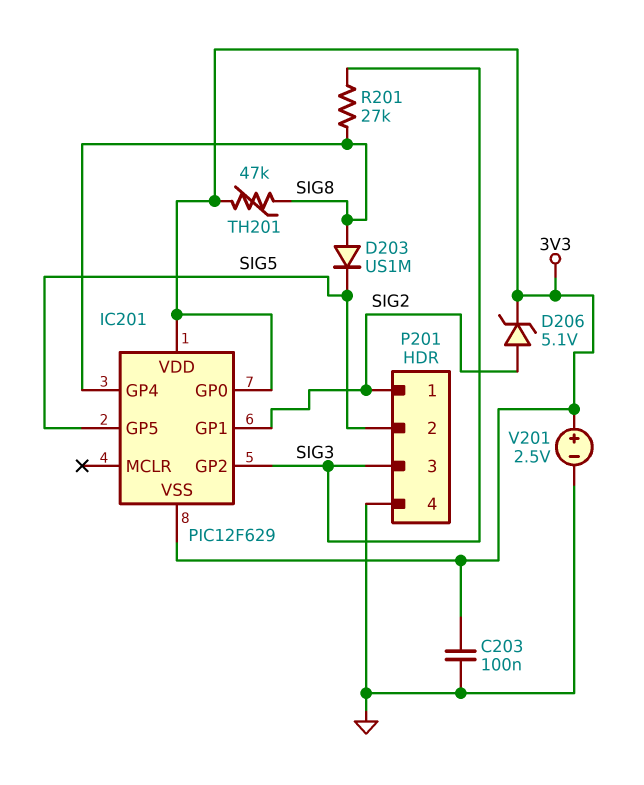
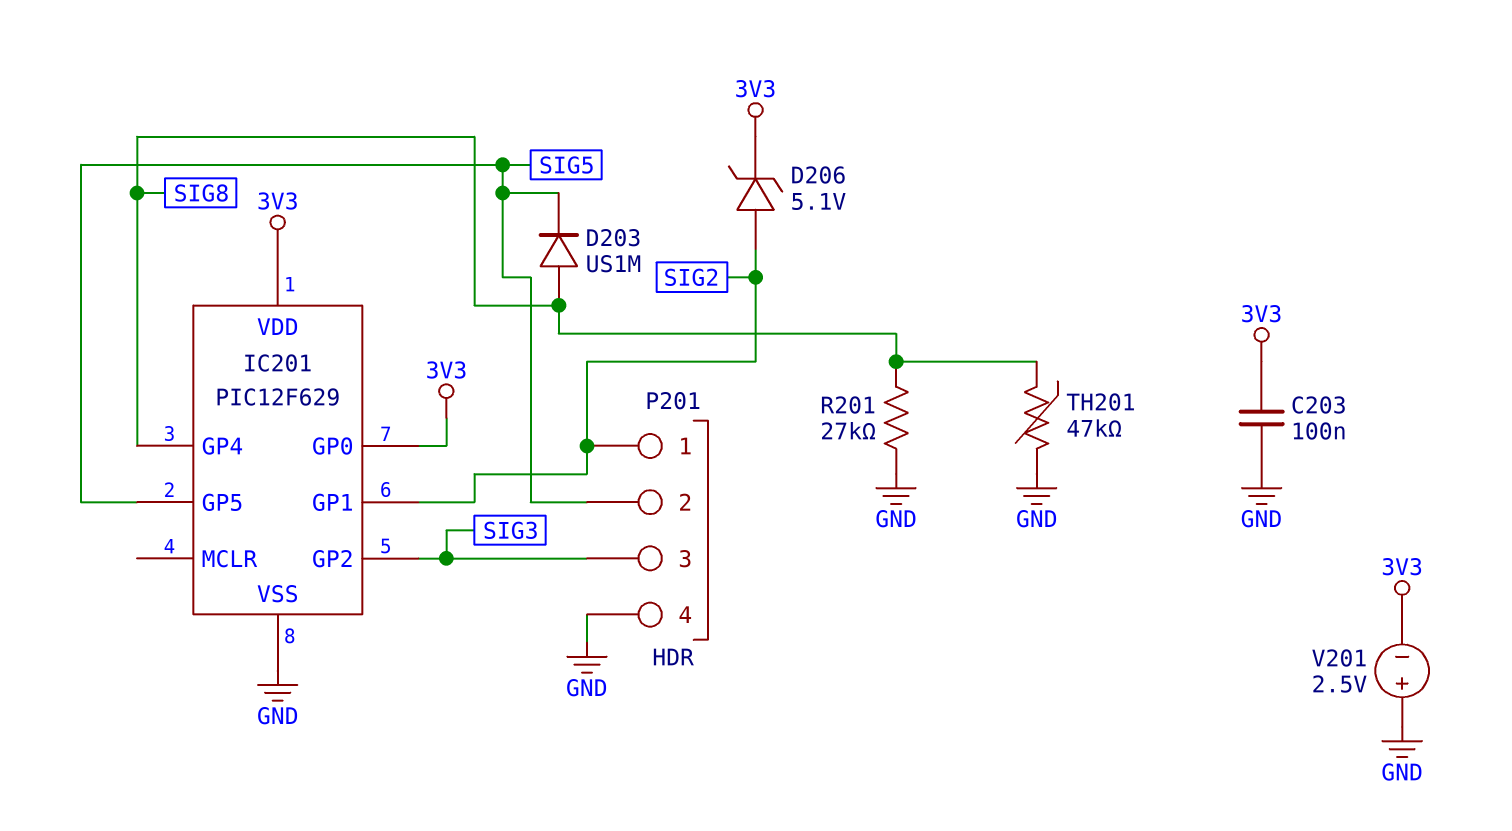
IC201 pin VSS: 3V3 -> GND
R201: 27k (SIG3, SIG8) -> 27k (GND, SIG8)
TH201: 47k (3V3, SIG8) -> 47k (GND, SIG8)
V201: 2.5V (plus 3V3, minus GND) -> 2.5V (plus GND, minus 3V3)

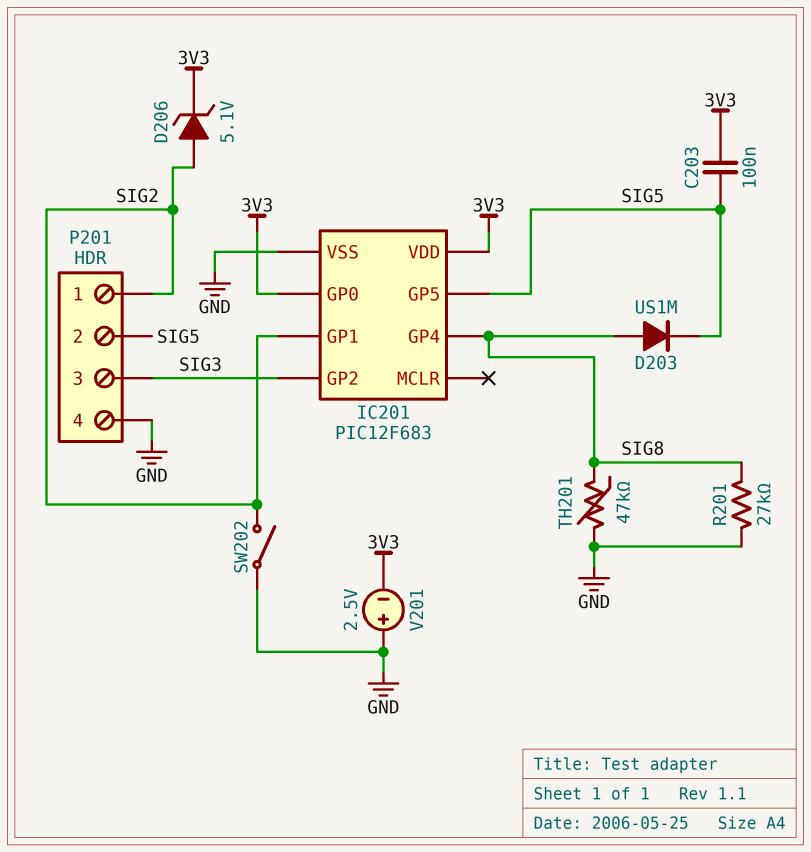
C203: 100nF (3V3, GND) -> 100nF (3V3, SIG5)
IC201: PIC12F629 -> PIC12F683
SW202: none -> switch (GND, SIG2)

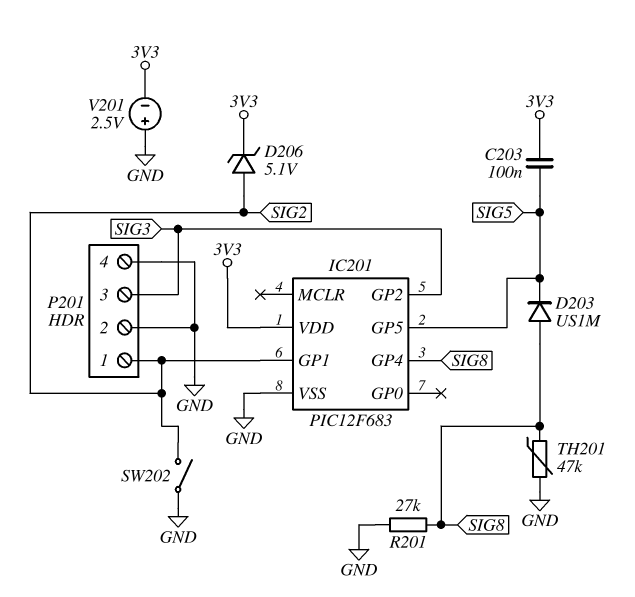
IC201 pin GP0: 3V3 -> none
P201 pin 2: SIG5 -> GND

